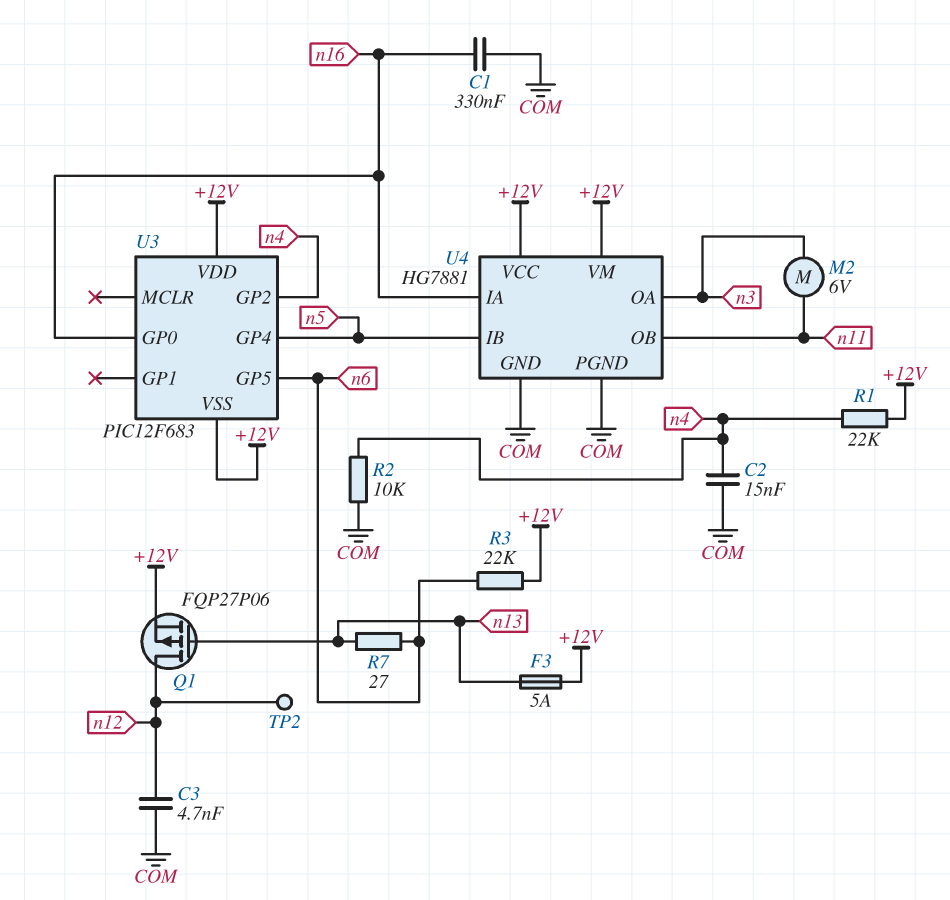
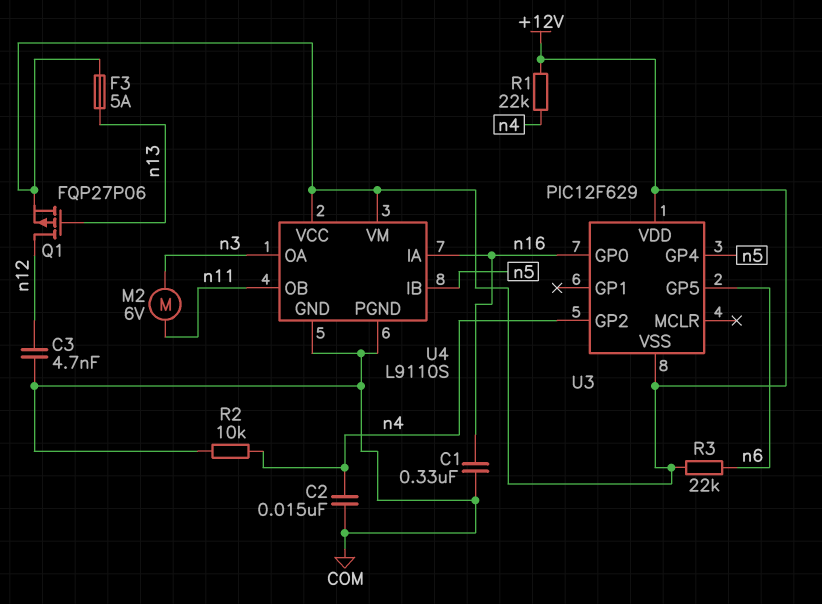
R7: 27 (n6, n13) -> none
TP2: test point (n12) -> none
U3: PIC12F683 -> PIC12F629
U4: HG7881 -> L9110S

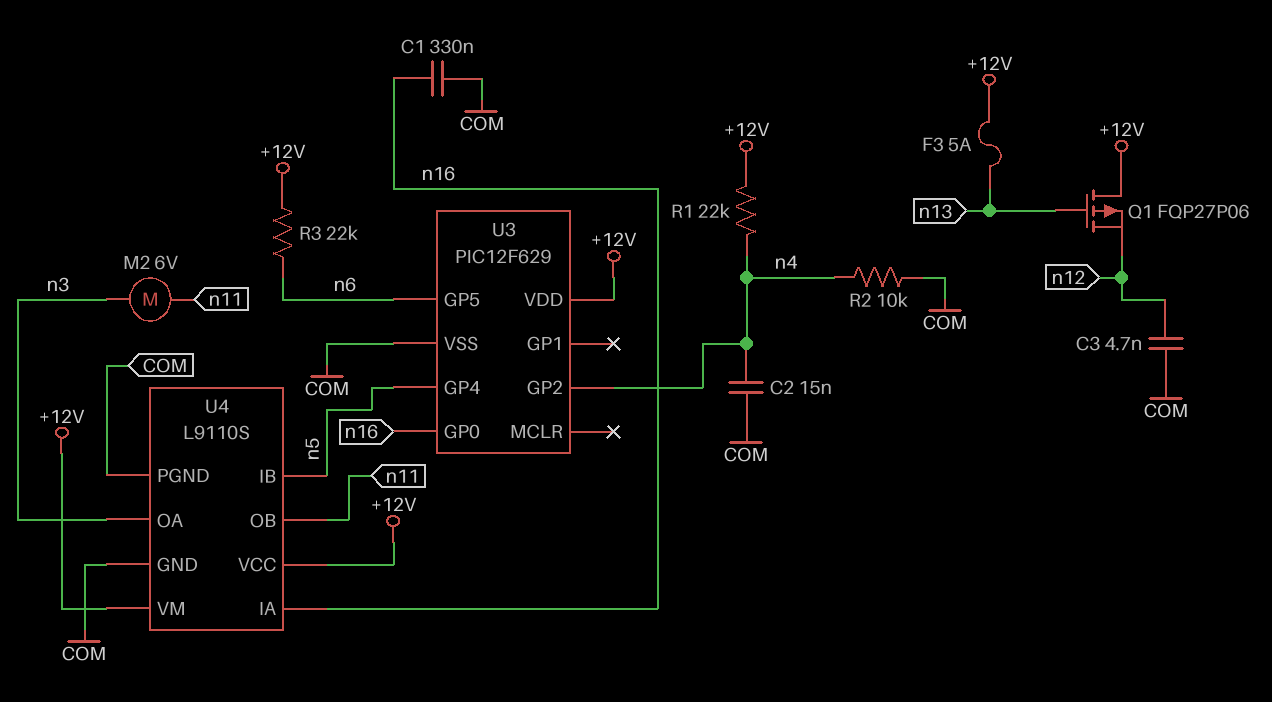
Q1: PMOS FQP27P06 (G n13, D n12, S +12V) -> PMOS FQP27P06 (G n13, D +12V, S n12)
U3 pin VSS: +12V -> COM

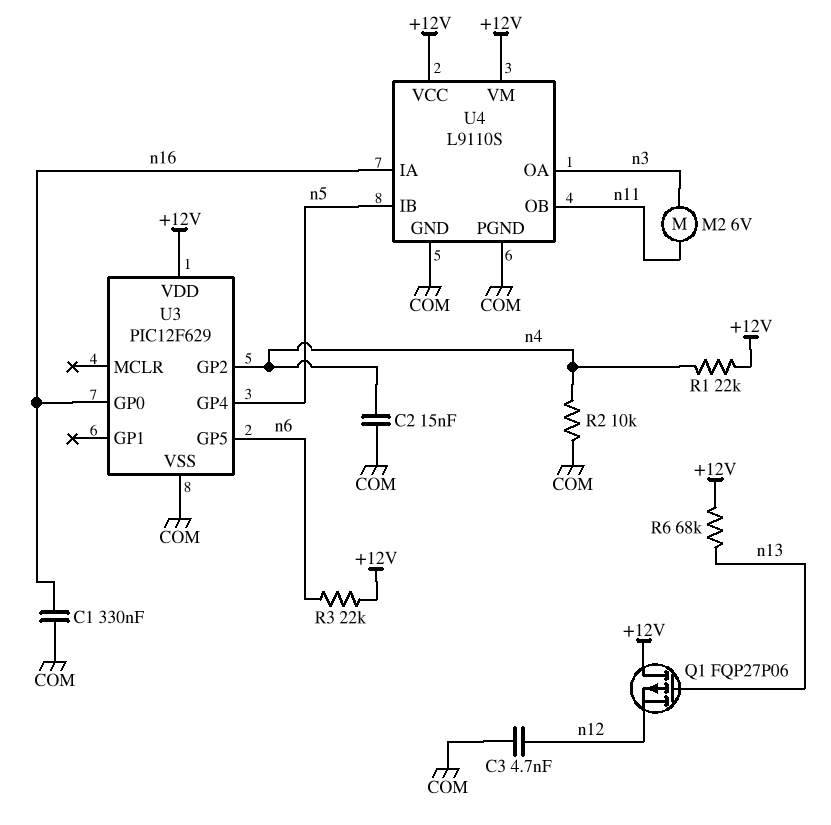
F3: 5A (+12V, n13) -> none
R6: none -> 68k (+12V, n13)

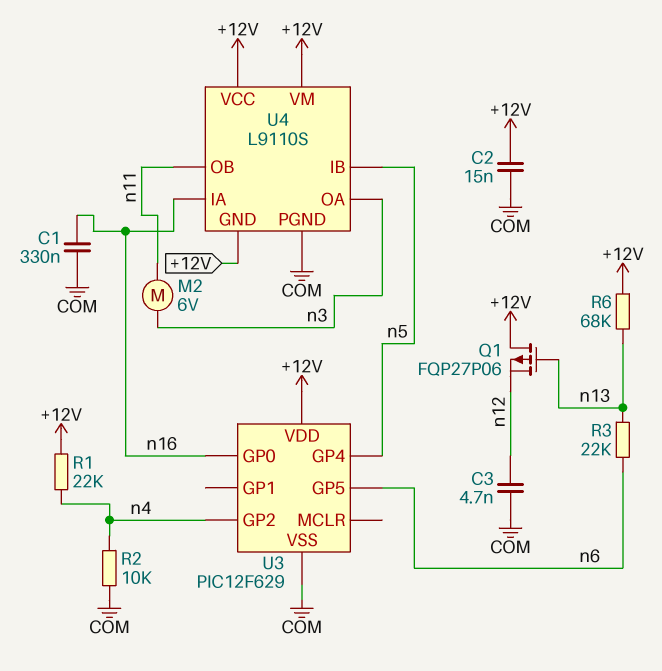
C2: 15nF (COM, n4) -> 15nF (+12V, COM)
R3: 22k (+12V, n6) -> 22k (n6, n13)
U4 pin GND: COM -> +12V

